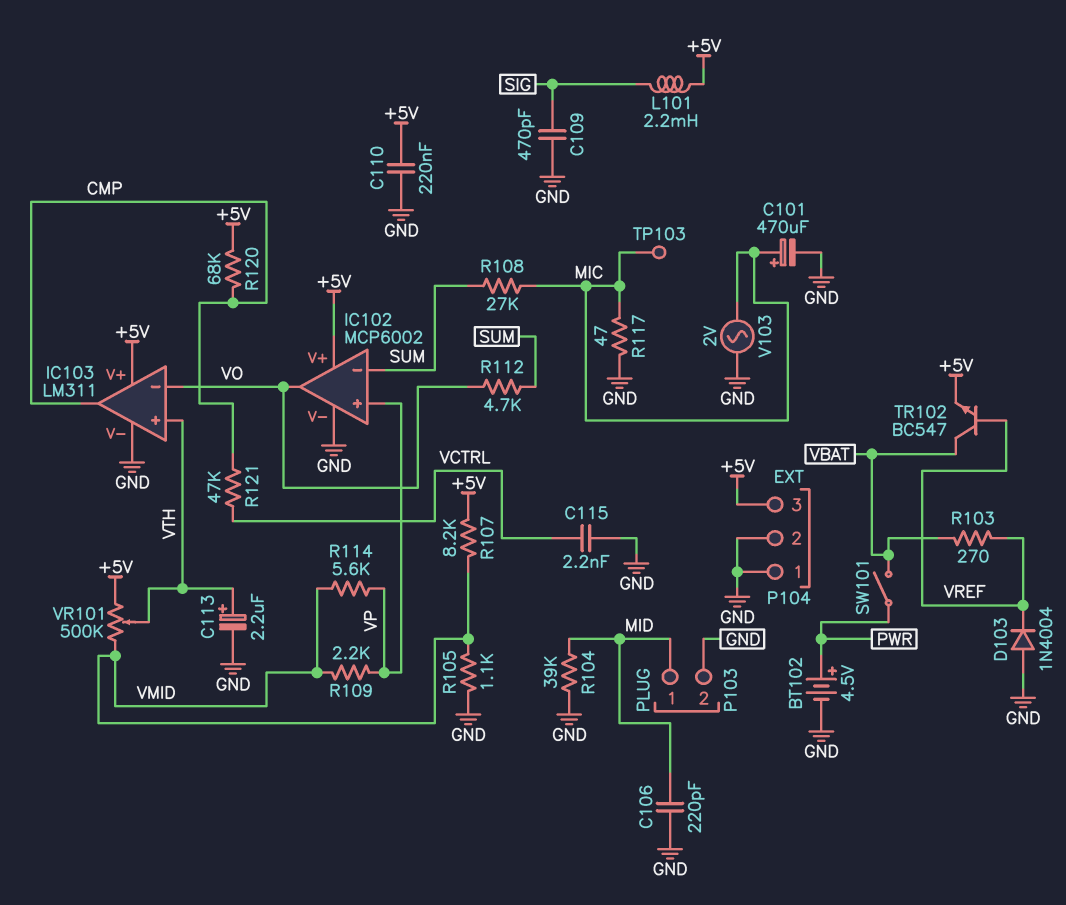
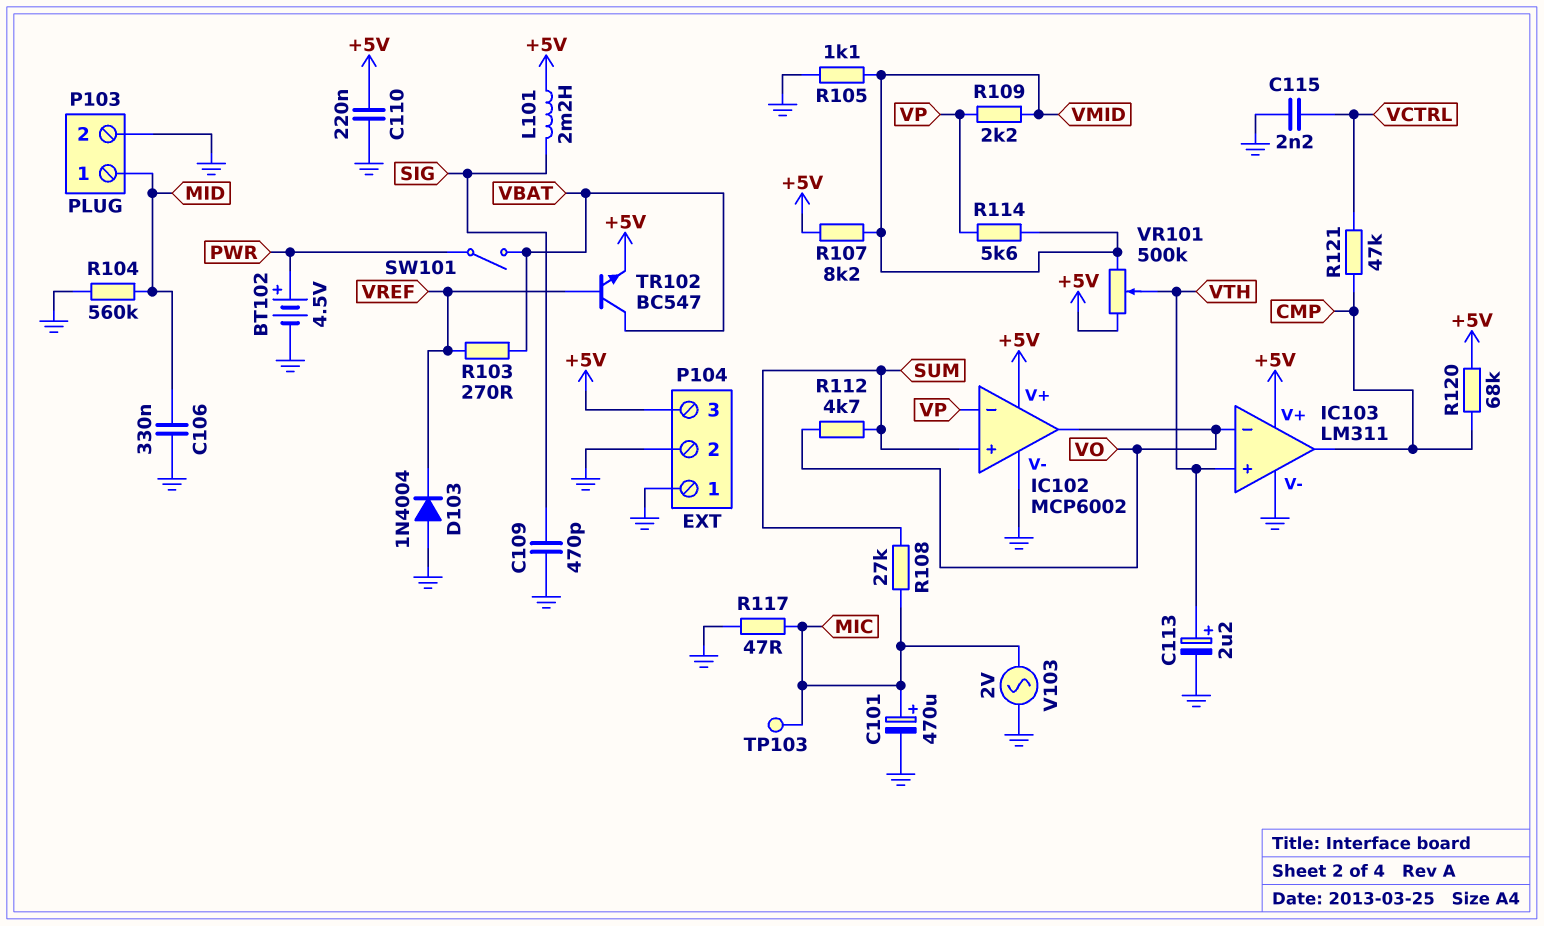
C106: 220pF (GND, MID) -> 330nF (GND, MID)
IC102 pin in+: VP -> SUM
IC102 pin in-: SUM -> VP
R104: 39k (GND, MID) -> 560k (GND, MID)

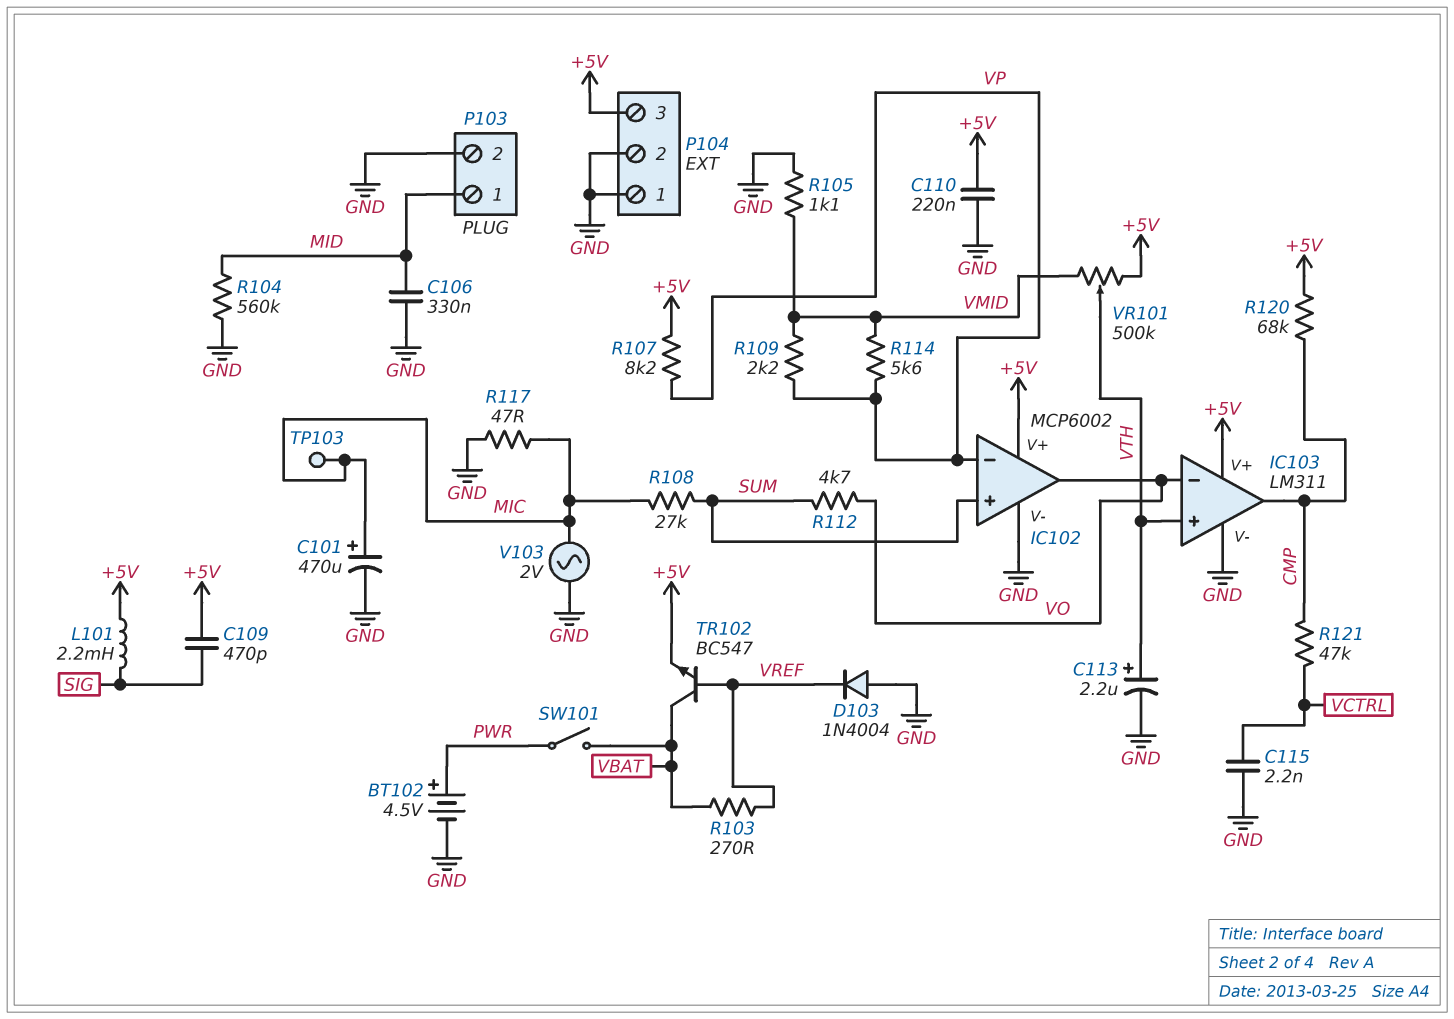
C109: 470pF (GND, SIG) -> 470pF (+5V, SIG)
R107: 8.2k (+5V, VMID) -> 8.2k (+5V, VP)

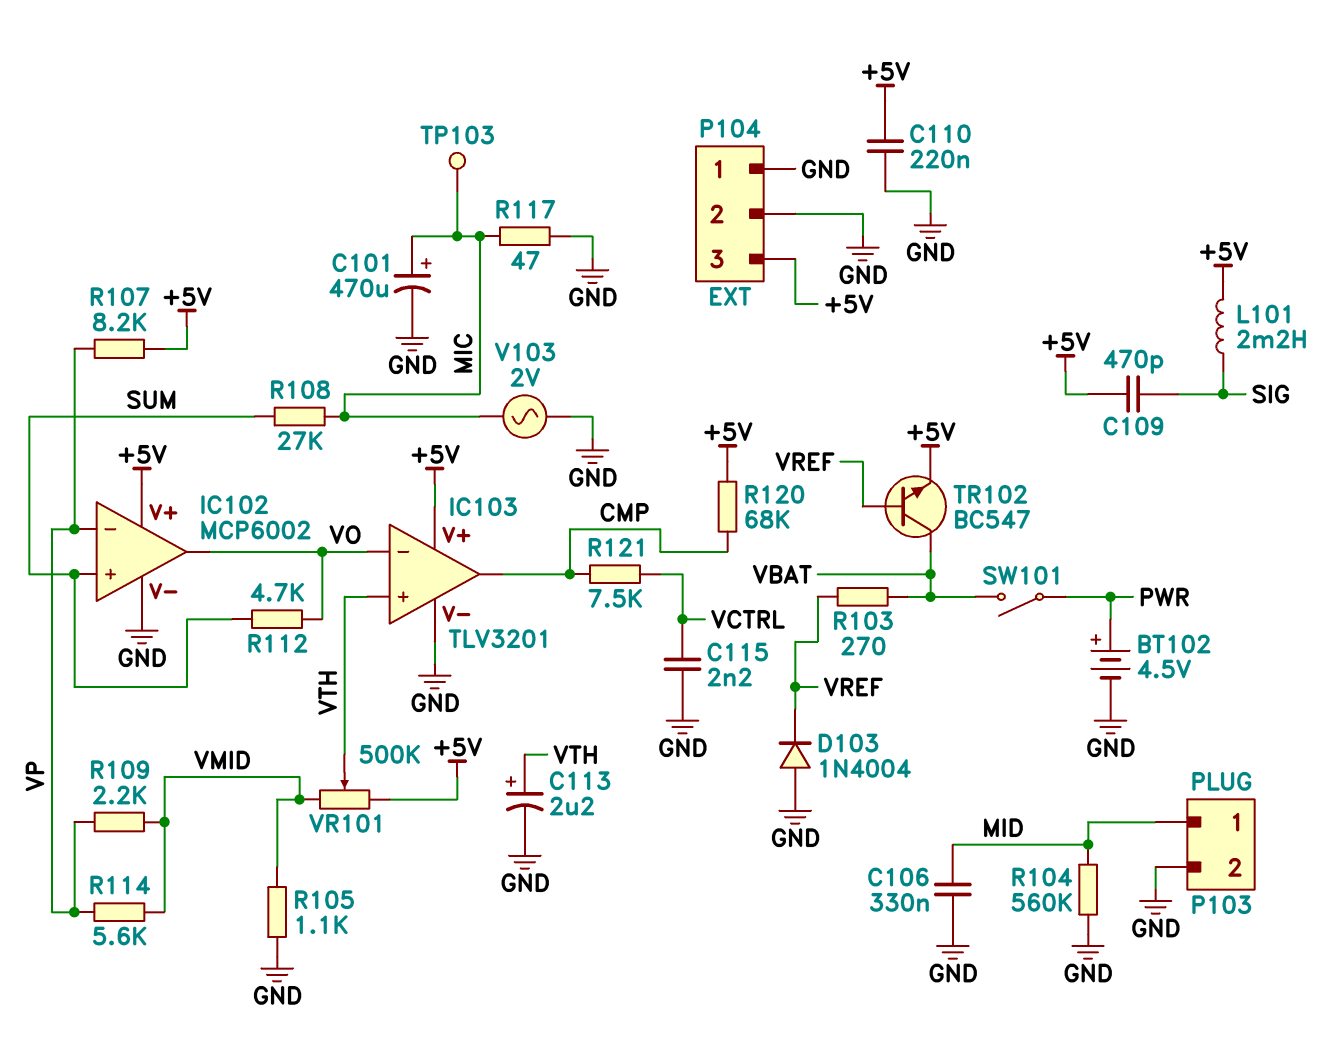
IC103: LM311 -> TLV3201
R121: 47k (CMP, VCTRL) -> 7.5k (CMP, VCTRL)

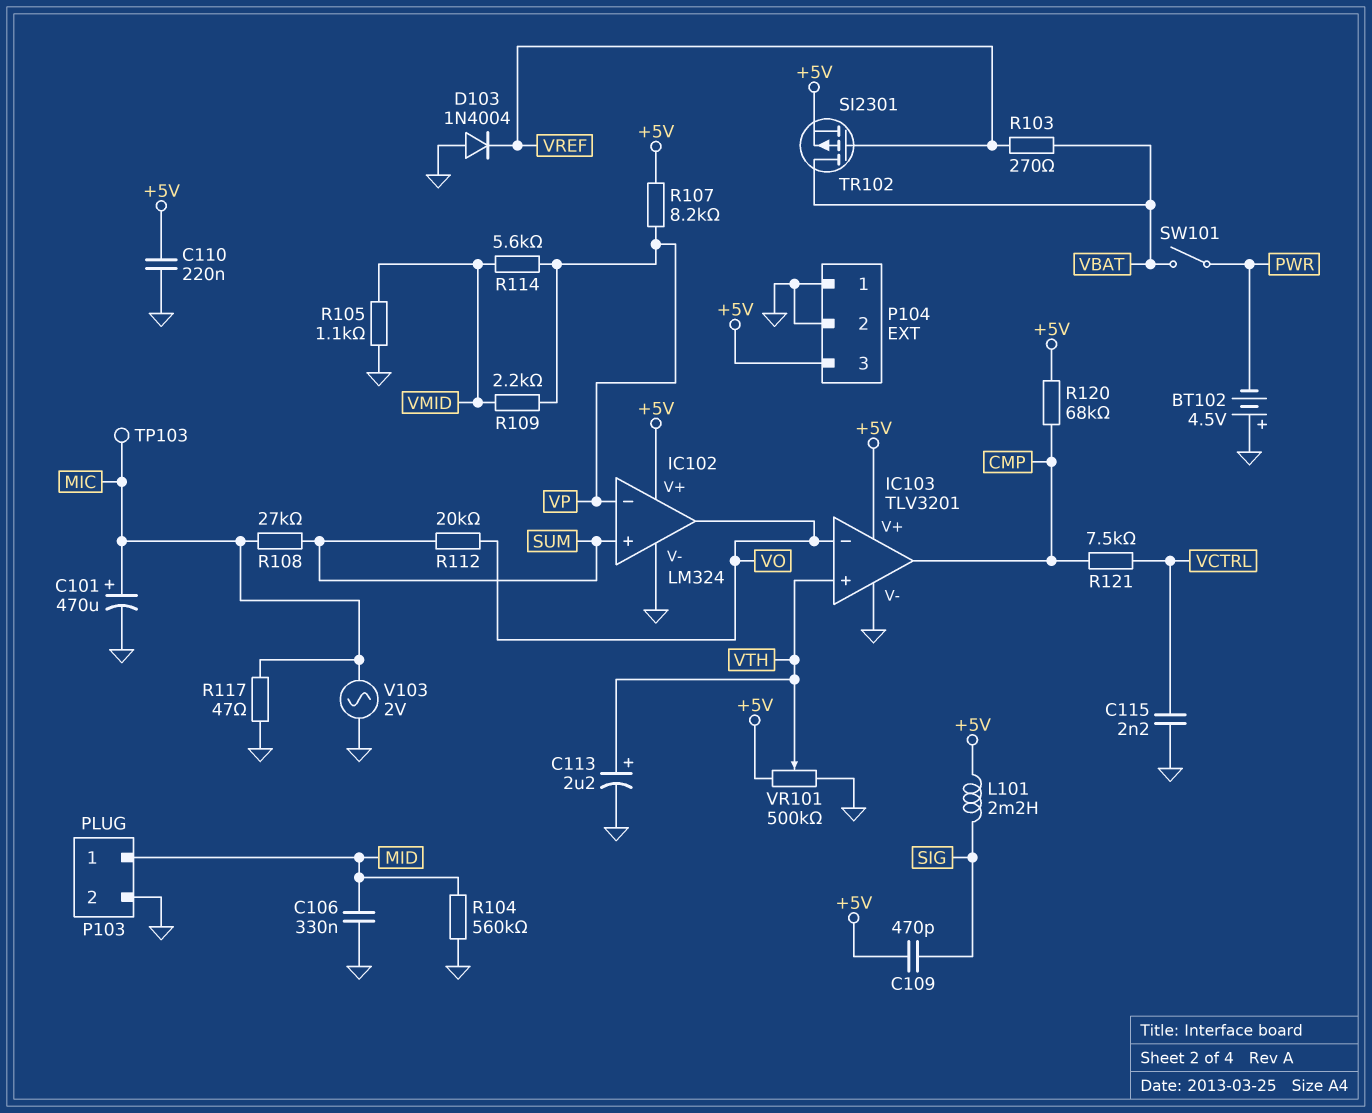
BT102: 4.5V (plus PWR, minus GND) -> 4.5V (plus GND, minus PWR)
IC102: MCP6002 -> LM324
R112: 4.7k (SUM, VO) -> 20k (SUM, VO)
TR102: NPN BC547 (B VREF, C VBAT, E +5V) -> PMOS SI2301 (G VREF, D VBAT, S +5V)
VR101: 500k (+5V, VMID, wiper VTH) -> 500k (+5V, GND, wiper VTH)

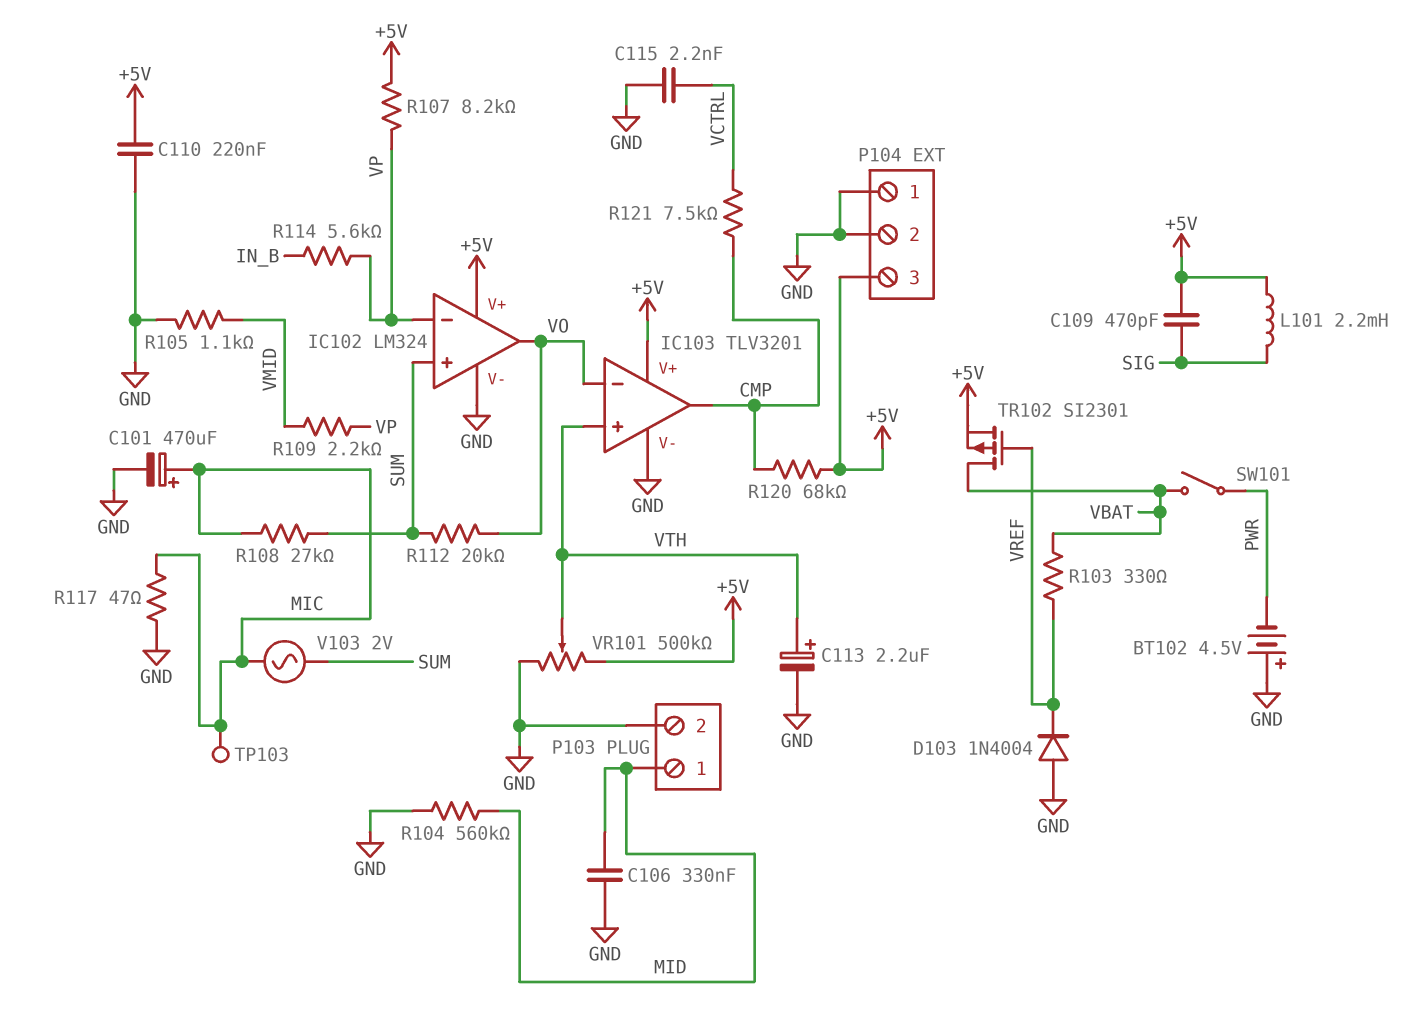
R103: 270 (VBAT, VREF) -> 330 (VBAT, VREF)
R114: 5.6k (VMID, VP) -> 5.6k (IN_B, VP)
V103: AC 2V (GND, MIC) -> AC 2V (MIC, SUM)

